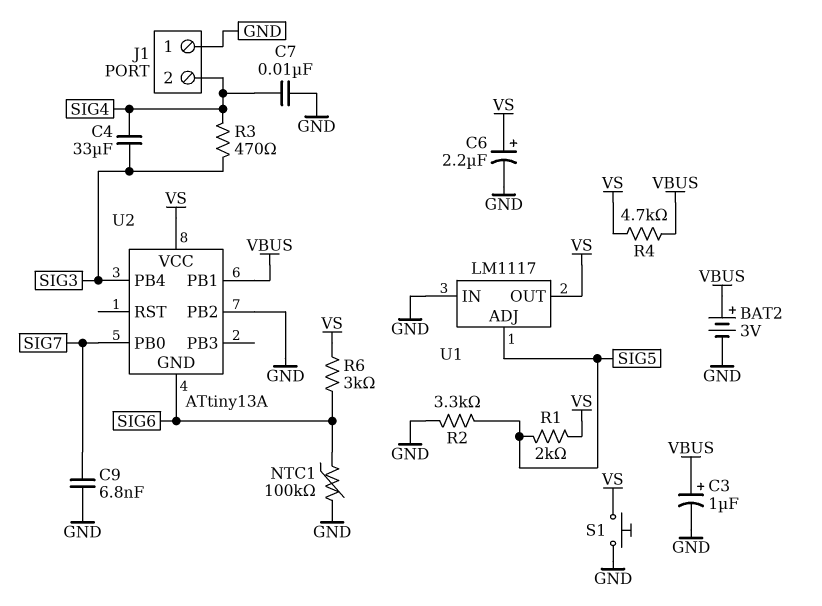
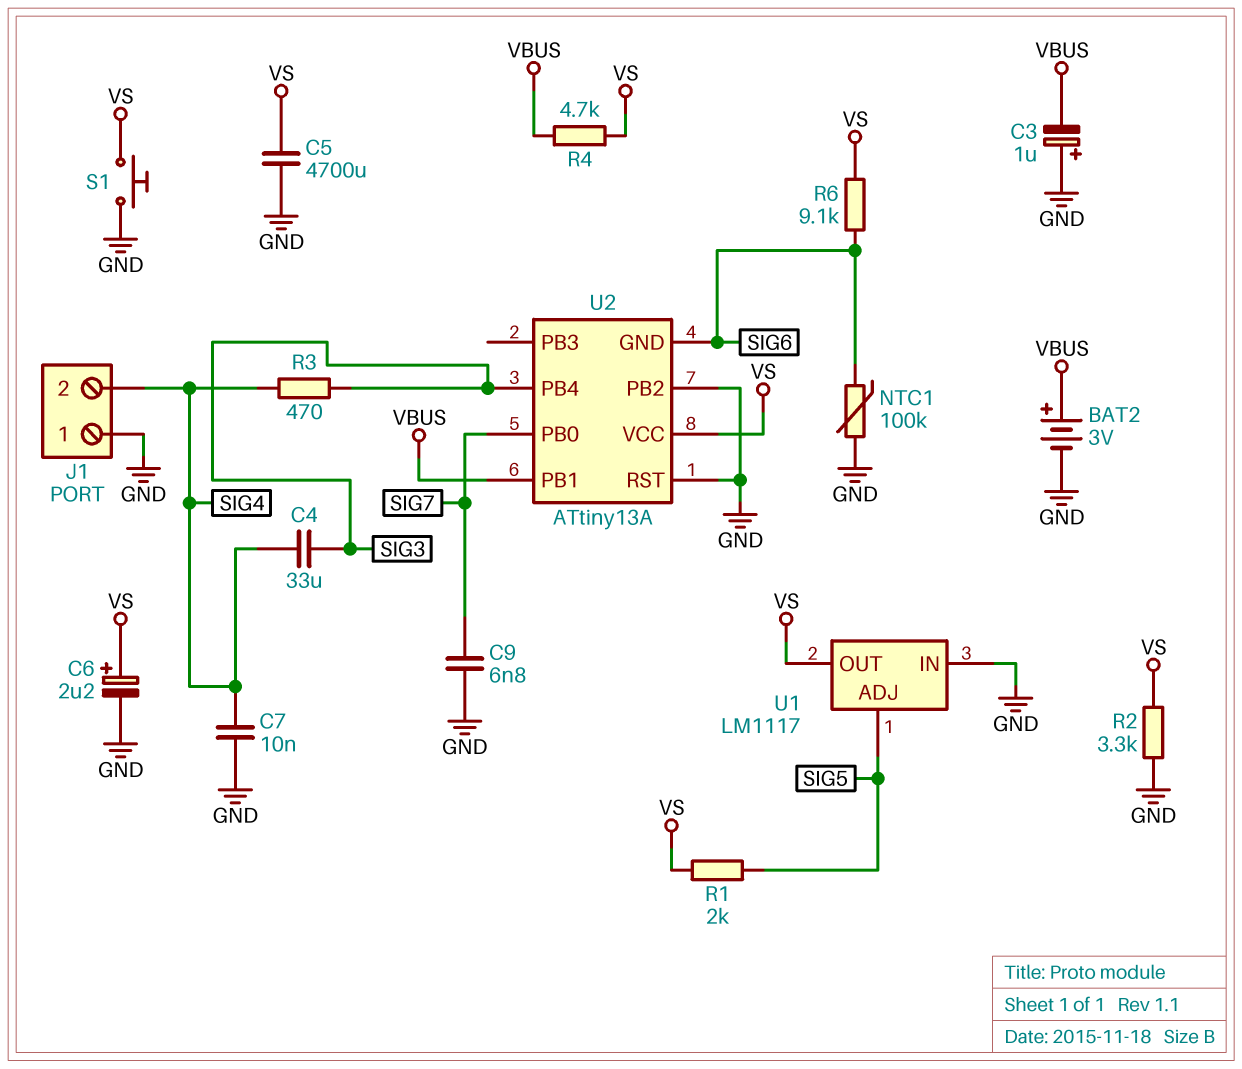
C3: 1uF (plus VBUS, minus GND) -> 1uF (plus GND, minus VBUS)
C5: none -> 4700uF (GND, VS)
R2: 3.3k (GND, SIG5) -> 3.3k (GND, VS)
R6: 3k (SIG6, VS) -> 9.1k (SIG6, VS)
U2 pin RST: none -> GND

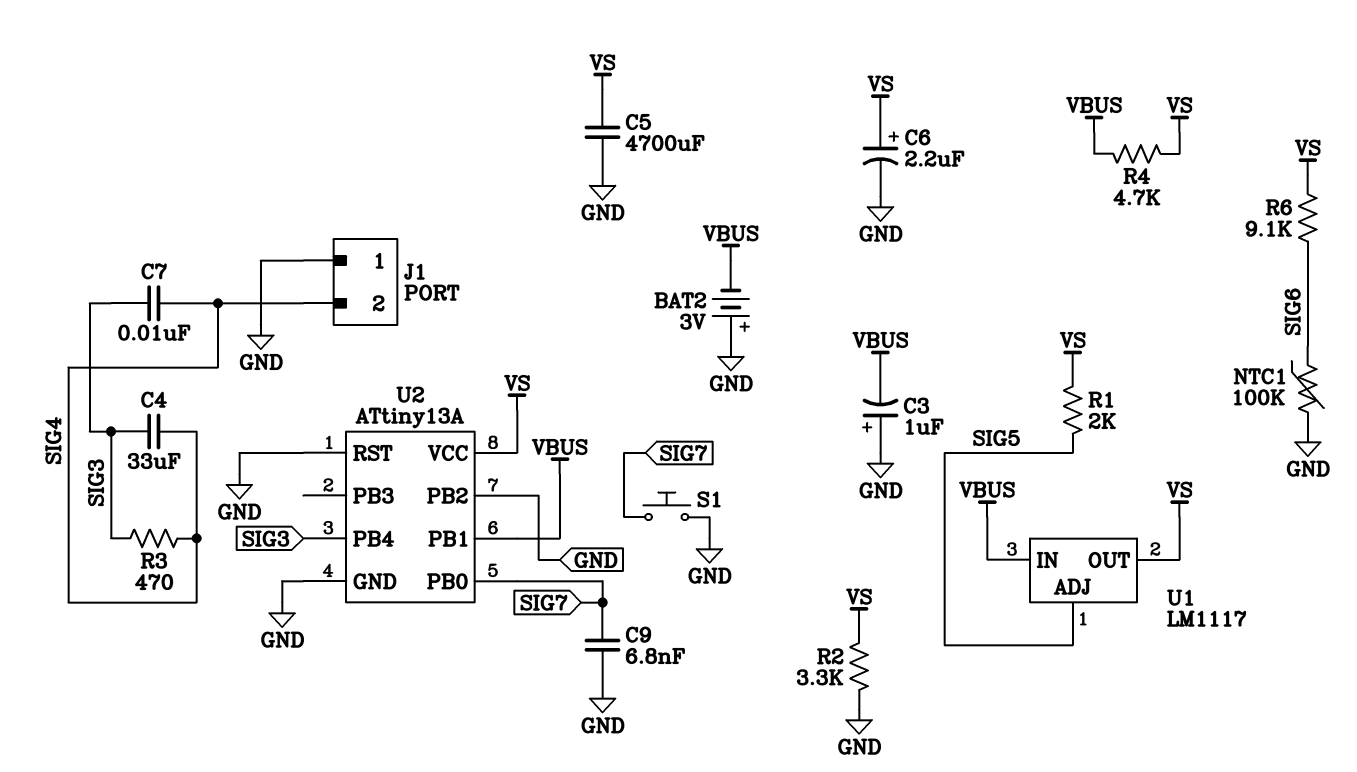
BAT2: 3V (plus VBUS, minus GND) -> 3V (plus GND, minus VBUS)
C7: 10nF (GND, SIG4) -> 10nF (SIG3, SIG4)
S1: button (GND, VS) -> button (GND, SIG7)
U1 pin IN: GND -> VBUS
U2 pin GND: SIG6 -> GND

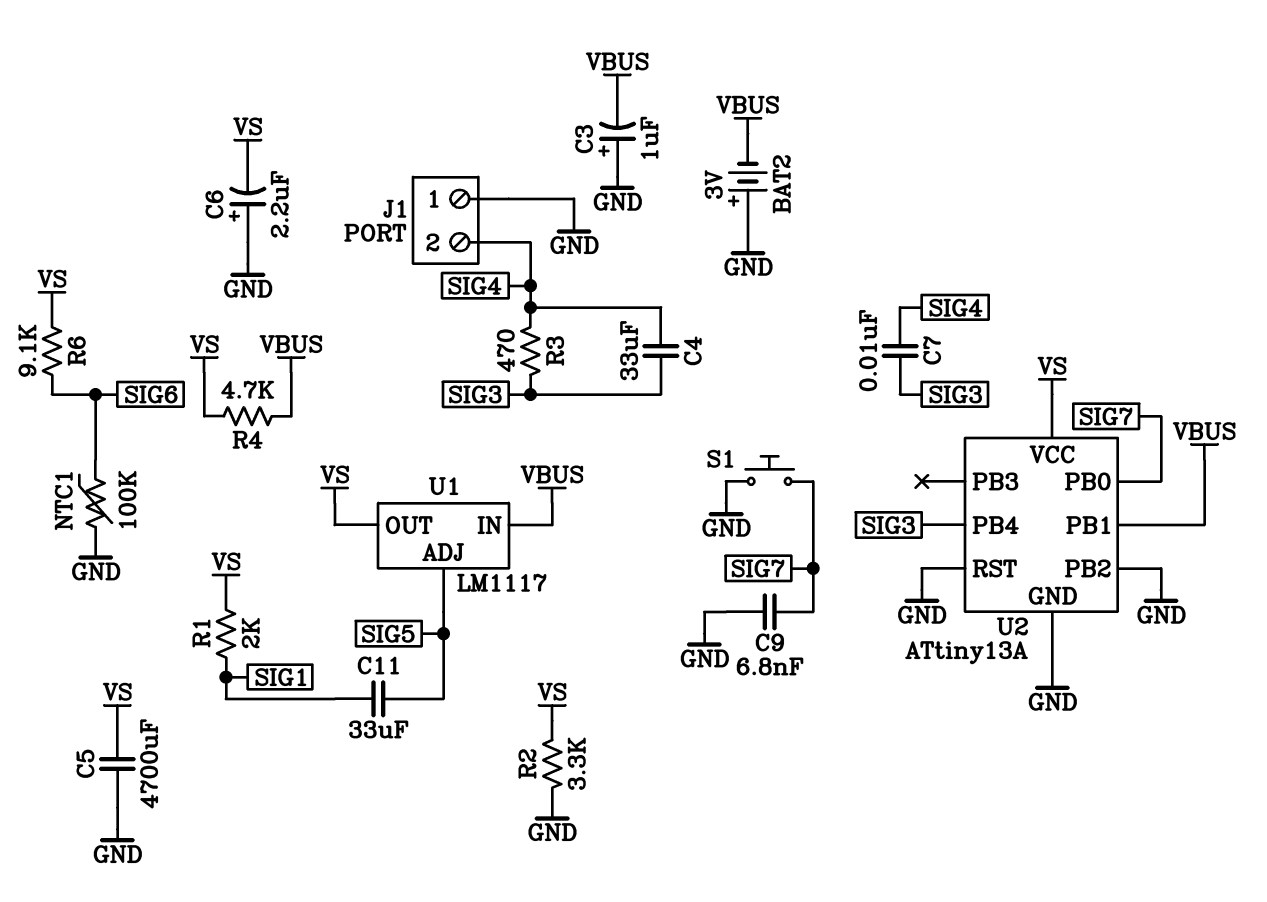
C6: 2.2uF (plus VS, minus GND) -> 2.2uF (plus GND, minus VS)
C11: none -> 33uF (SIG1, SIG5)
R1: 2k (SIG5, VS) -> 2k (SIG1, VS)

